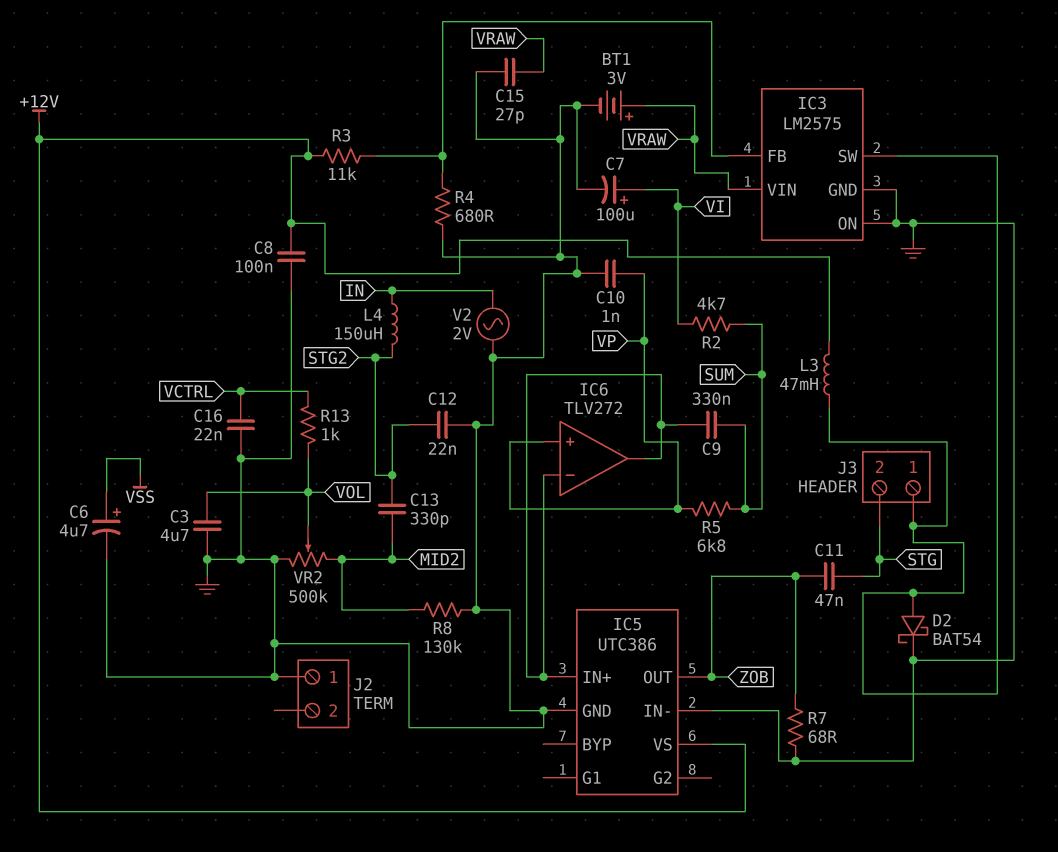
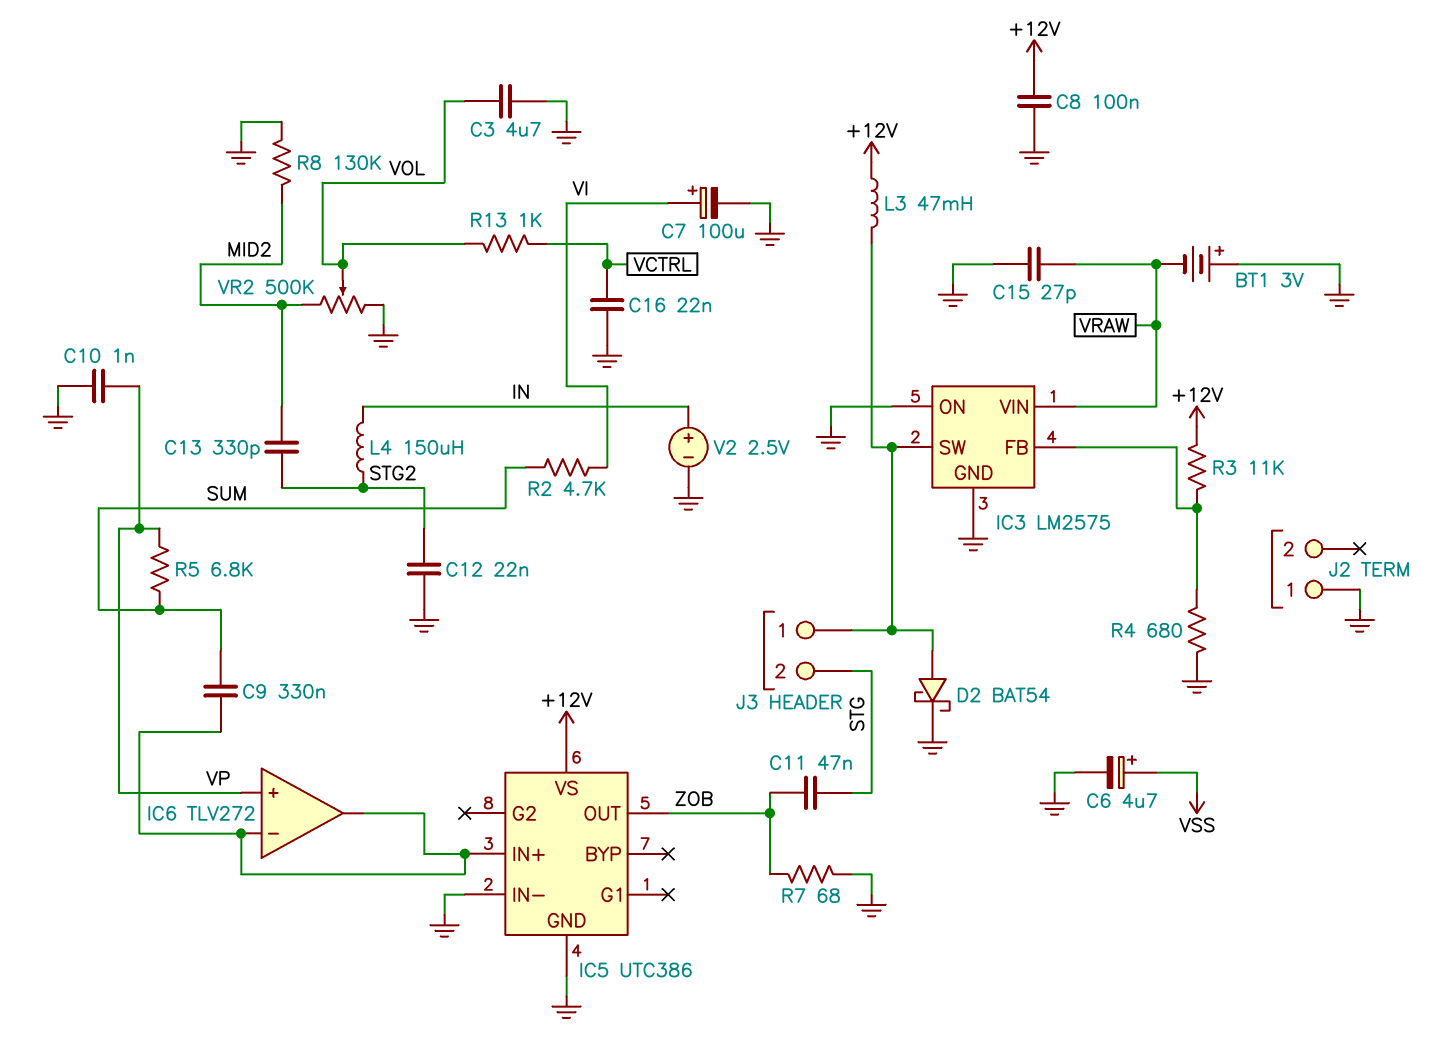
BT1: 3V (plus VRAW, minus GND) -> 3V (plus GND, minus VRAW)
V2: AC 2V (GND, IN) -> 2.5V (plus IN, minus GND)

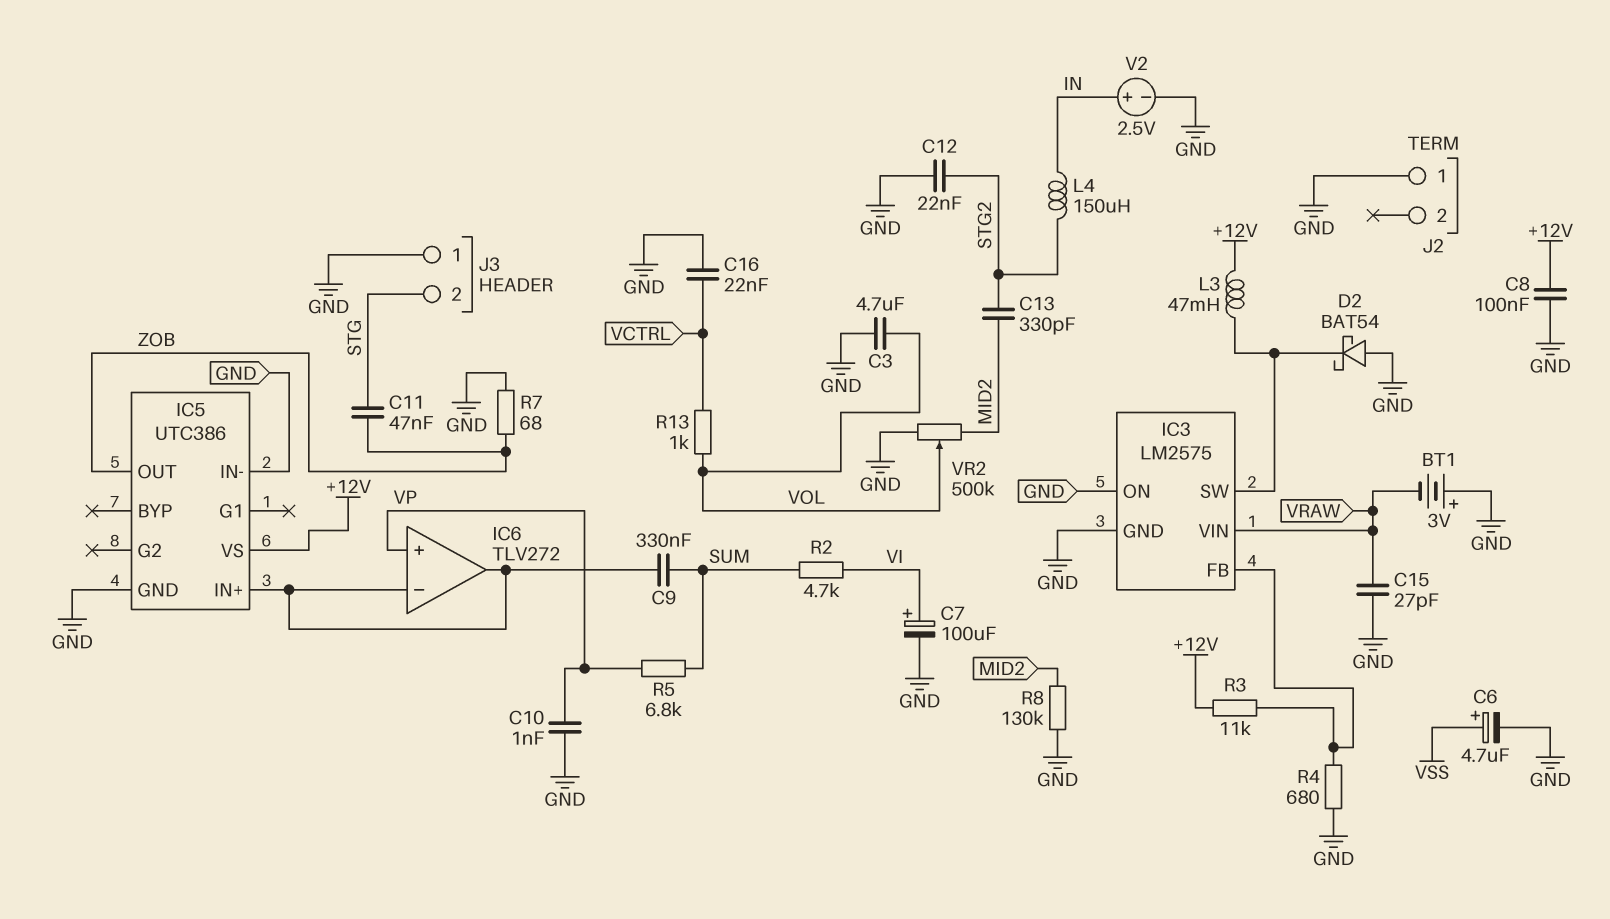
D2: schottky BAT54 (A IC3/SW, K GND) -> schottky BAT54 (A GND, K IC3/SW)
J3 pin 1: IC3/SW -> GND

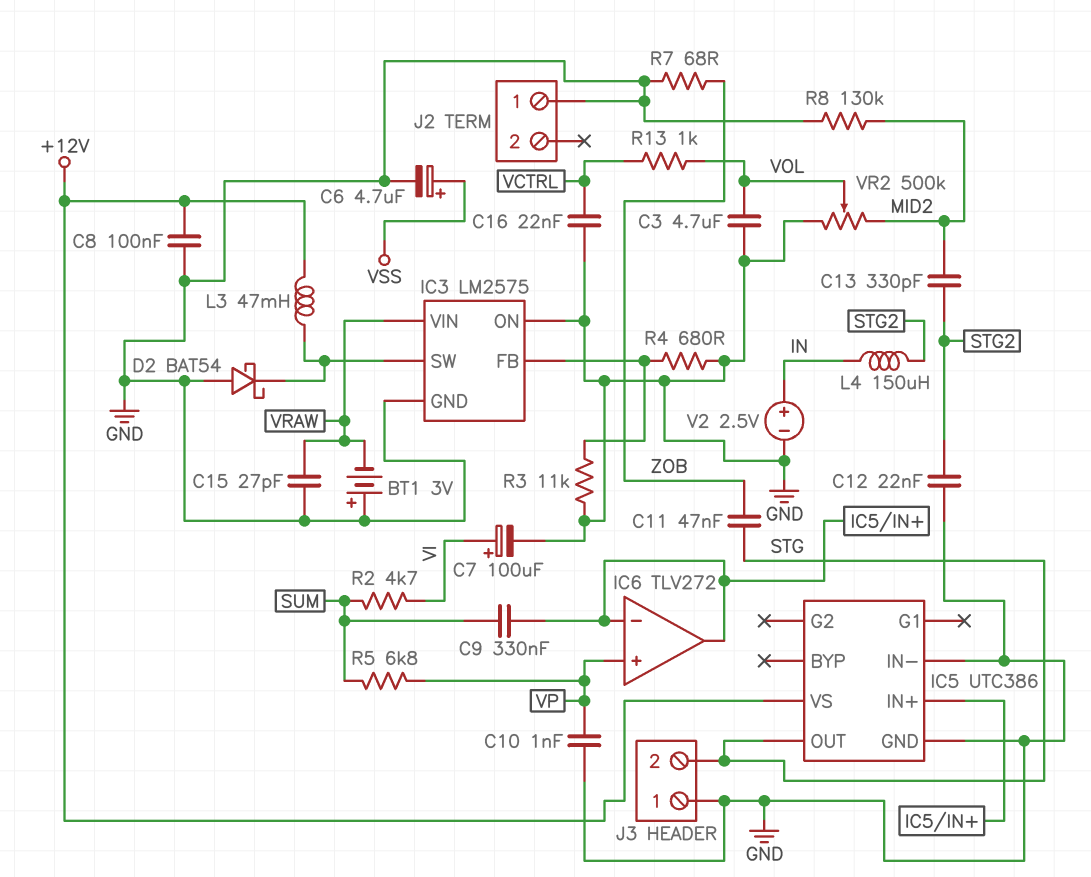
IC5 pin OUT: ZOB -> STG
R3: 11k (+12V, IC3/FB) -> 11k (GND, IC3/FB)

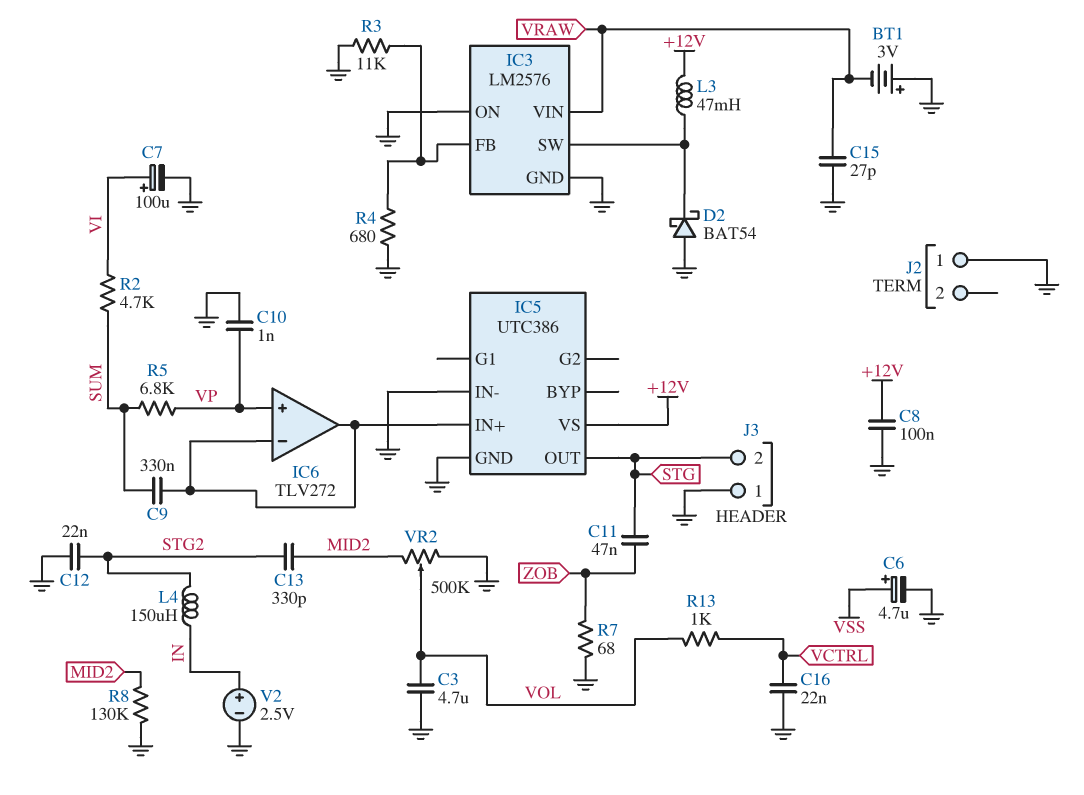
IC3: LM2575 -> LM2576

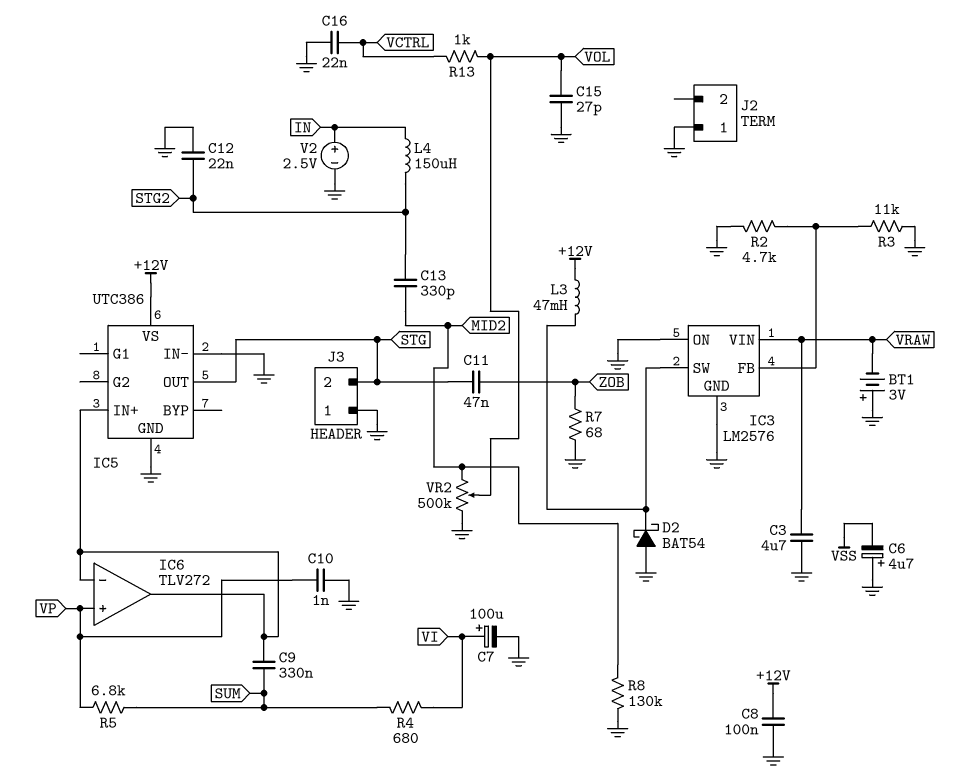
C3: 4.7uF (GND, VOL) -> 4.7uF (GND, VRAW)
C6: 4.7uF (plus VSS, minus GND) -> 4.7uF (plus GND, minus VSS)
C15: 27pF (GND, VRAW) -> 27pF (GND, VOL)
R2: 4.7k (SUM, VI) -> 4.7k (GND, IC3/FB)
R4: 680 (GND, IC3/FB) -> 680 (SUM, VI)

